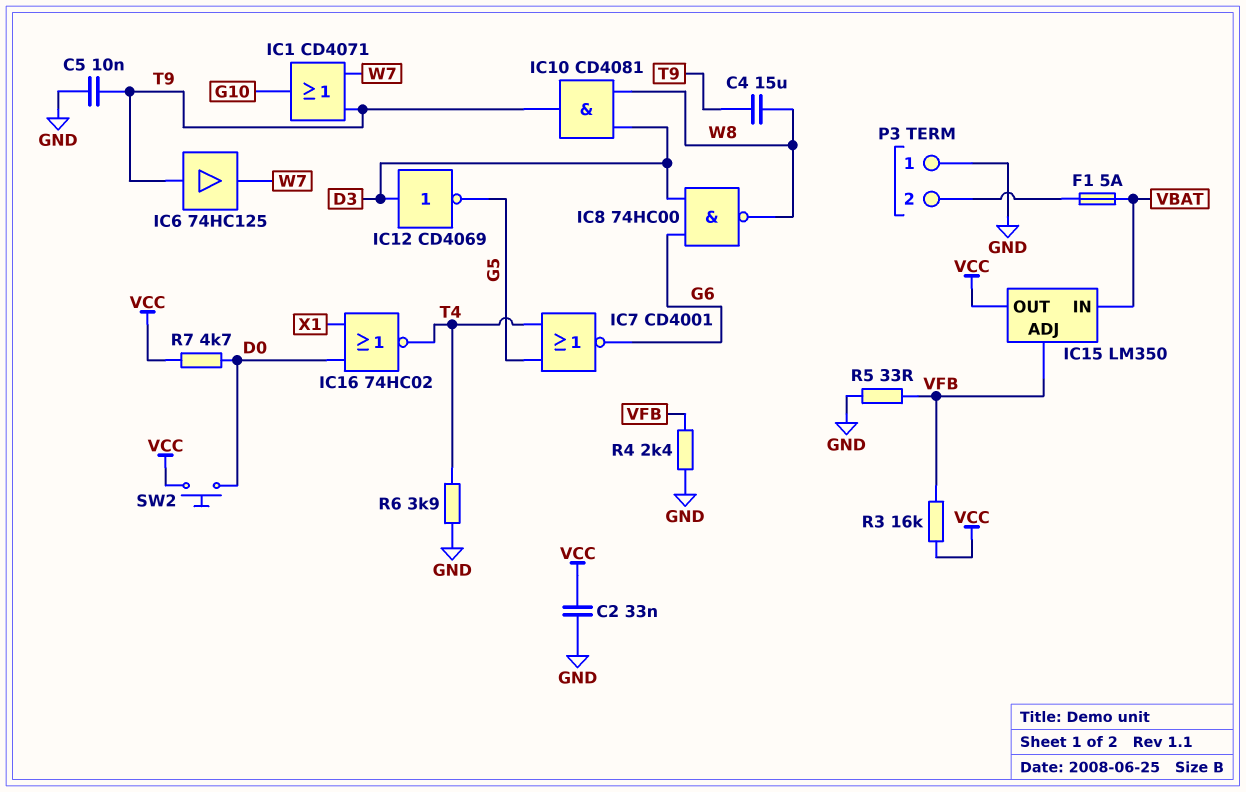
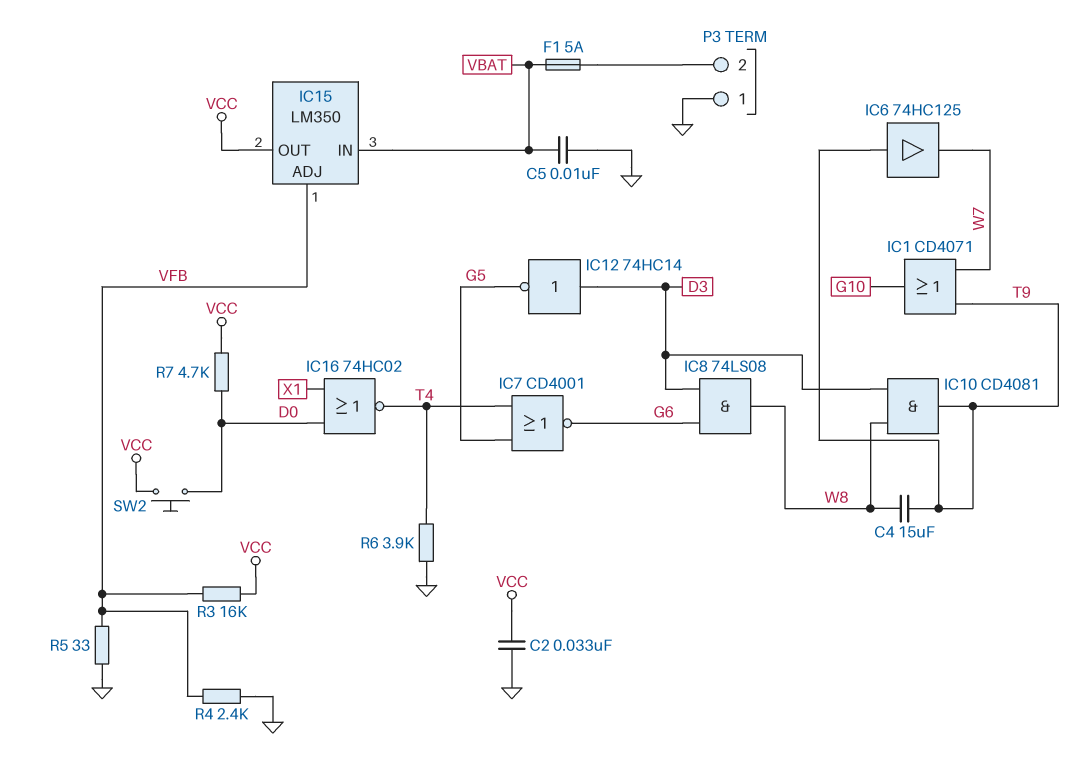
C5: 10nF (GND, T9) -> 10nF (GND, VBAT)
IC8: NAND 74HC00 (in D3, in G6, out W8) -> AND 74LS08 (in D3, in G6, out W8)
IC12: NOT CD4069 (in D3, out G5) -> NOT 74HC14 (in D3, out G5)

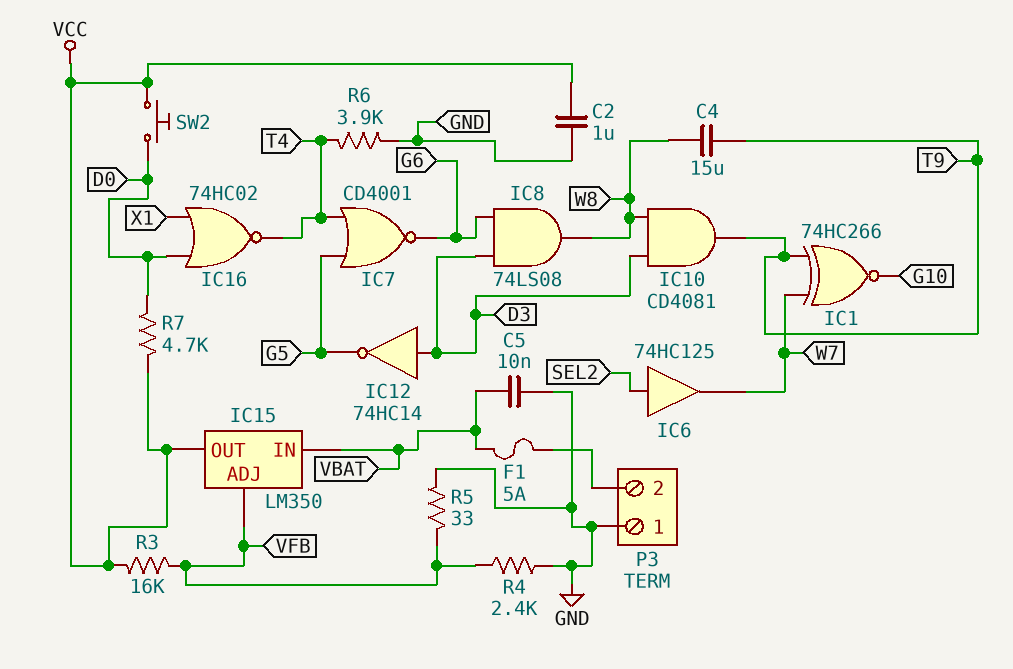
C2: 33nF (GND, VCC) -> 1uF (GND, VCC)
IC1: OR CD4071 (in T9, in W7, out G10) -> XNOR 74HC266 (in T9, in W7, out G10)
IC6: buffer 74HC125 (in T9, out W7) -> buffer 74HC125 (in SEL2, out W7)

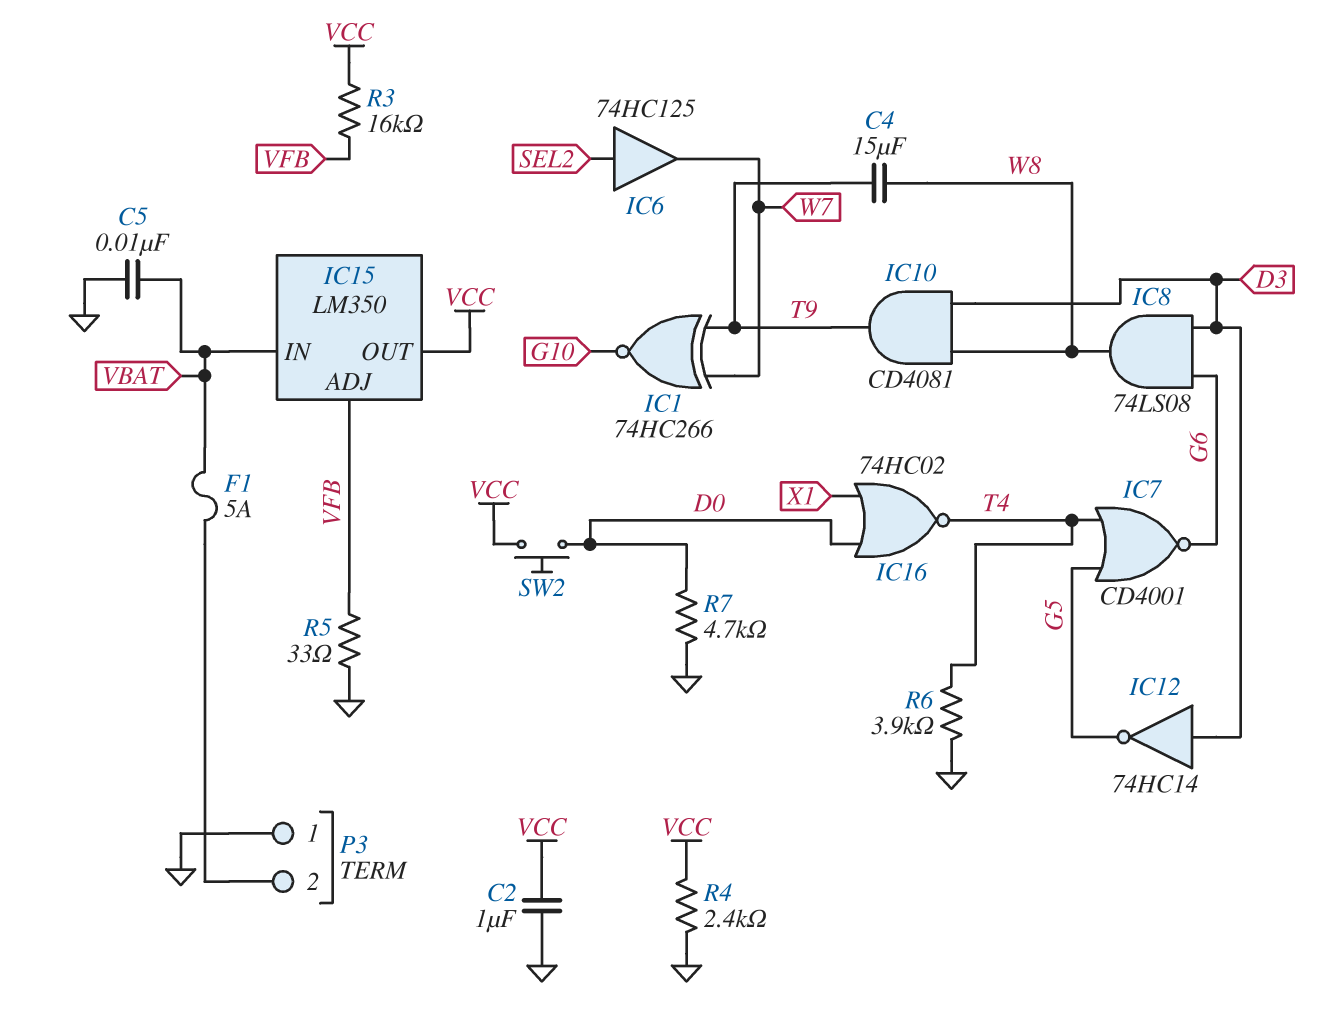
R4: 2.4k (GND, VFB) -> 2.4k (GND, VCC)
R7: 4.7k (D0, VCC) -> 4.7k (D0, GND)

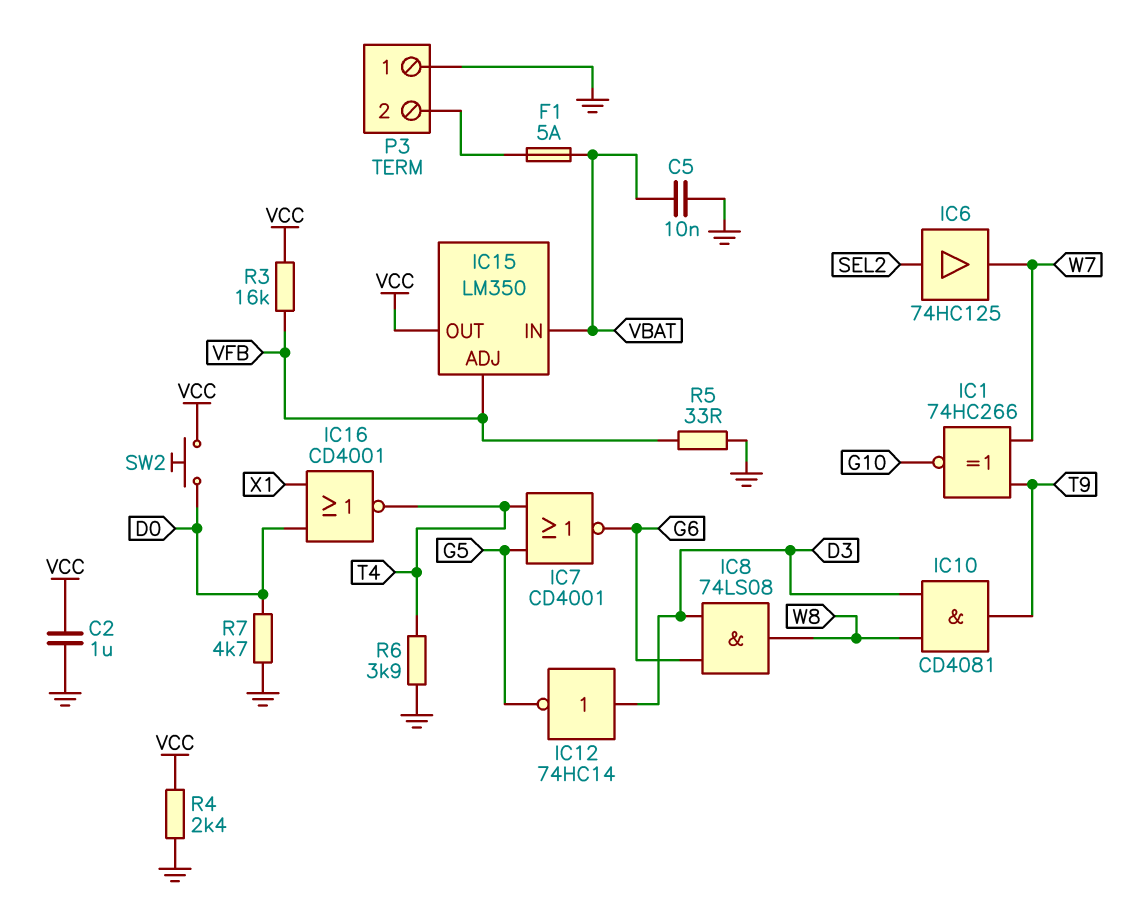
C4: 15uF (T9, W8) -> none
IC16: NOR 74HC02 (in D0, in X1, out T4) -> NOR CD4001 (in D0, in X1, out T4)

